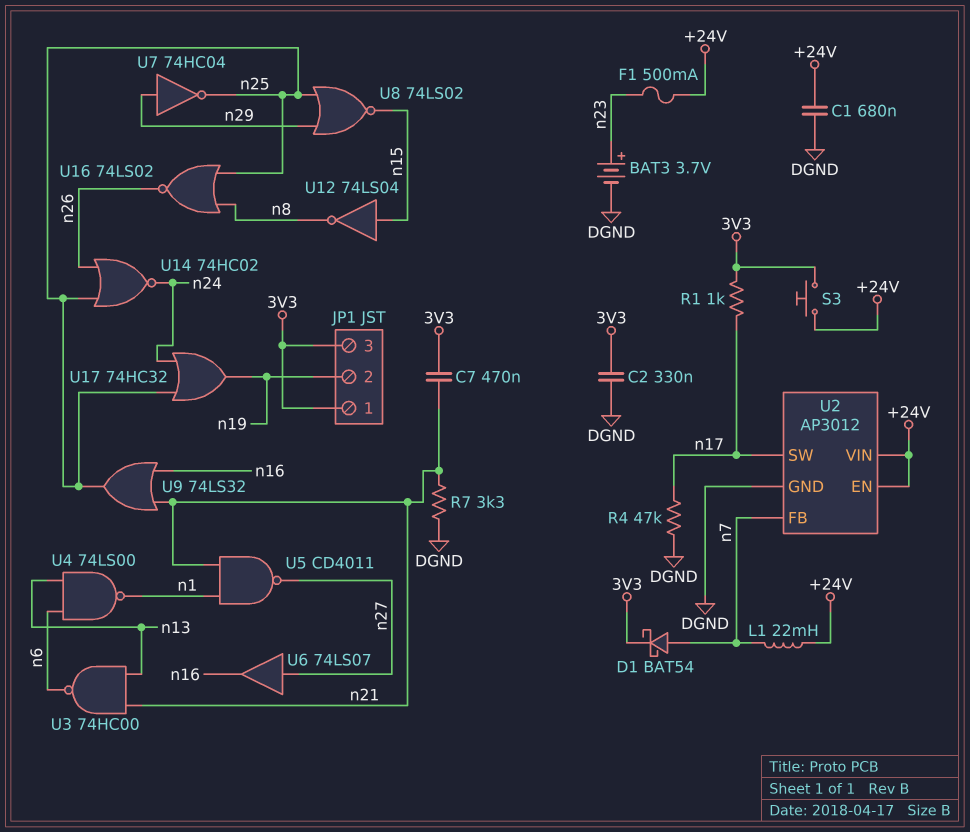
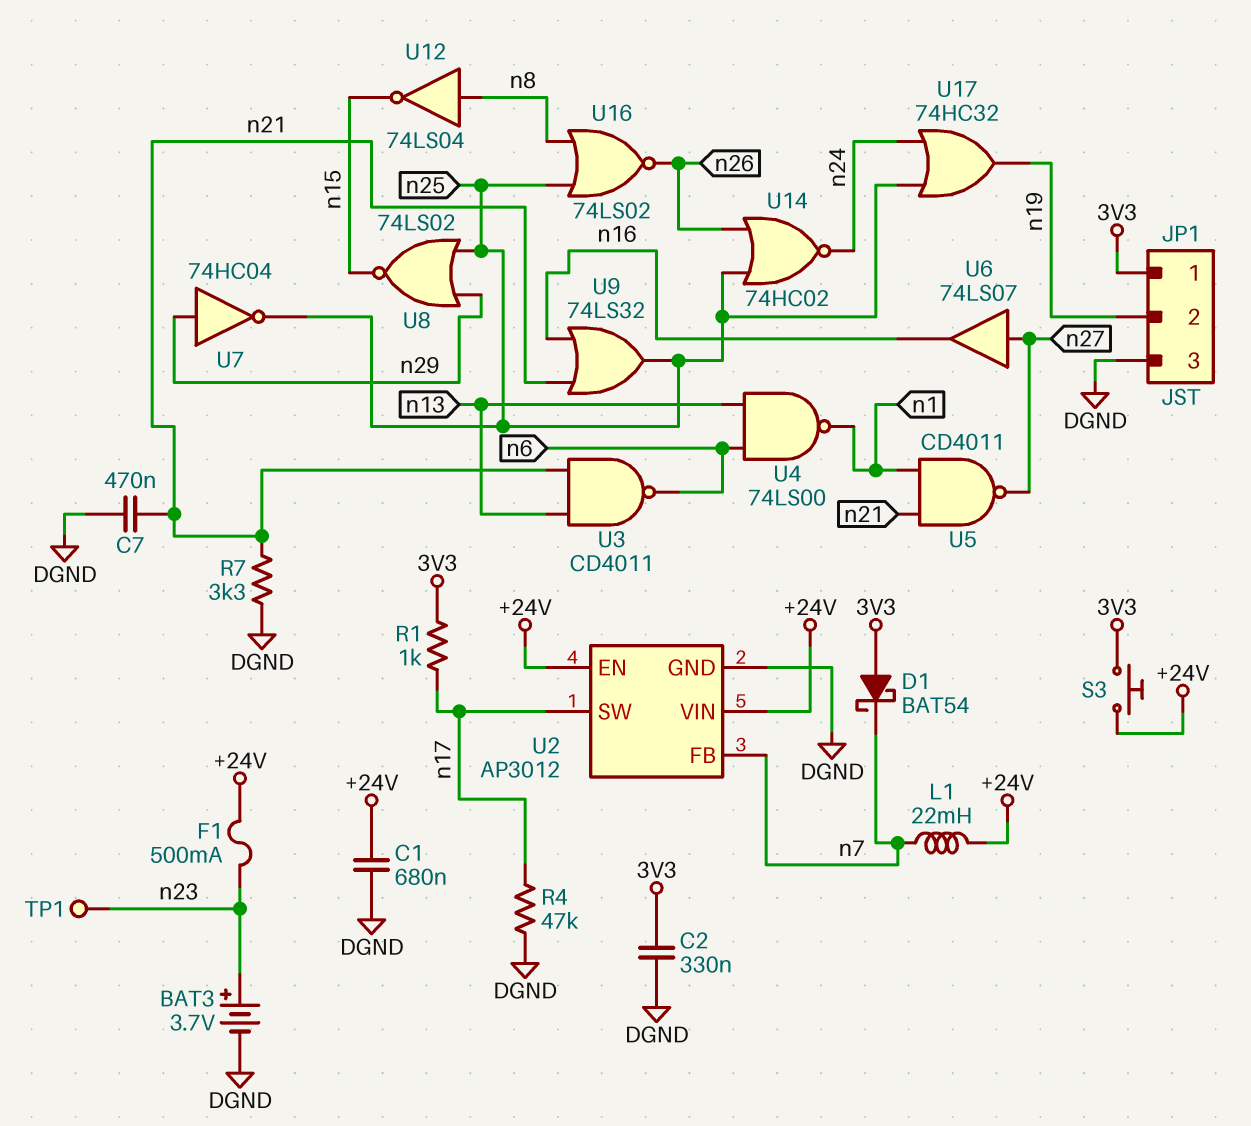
C7: 470nF (3V3, n21) -> 470nF (DGND, n21)
D1: schottky BAT54 (A n7, K 3V3) -> schottky BAT54 (A 3V3, K n7)
JP1 pin 3: 3V3 -> DGND
TP1: none -> test point (n23)
U3: NAND 74HC00 (in n13, in n21, out n6) -> NAND CD4011 (in n13, in n21, out n6)
U12: NOT 74LS04 (in n15, out n8) -> NOT 74LS04 (in n8, out n15)

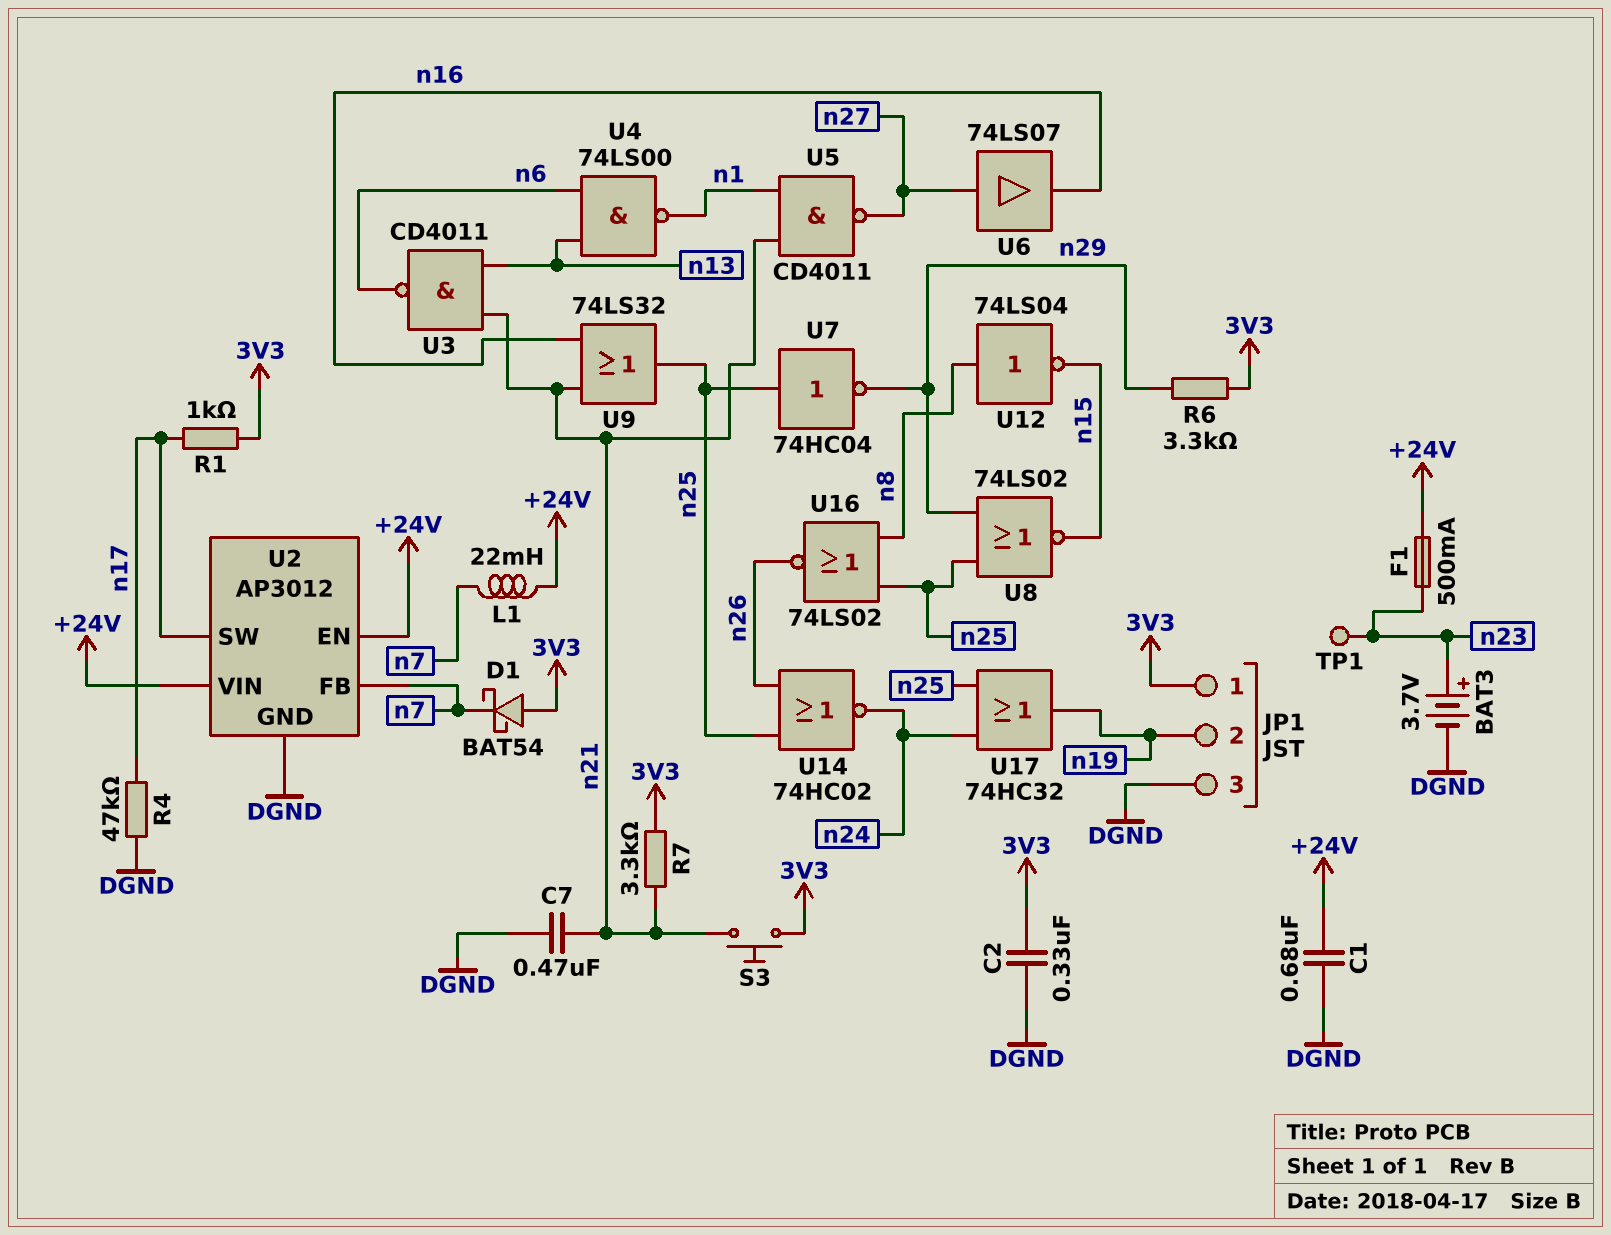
R6: none -> 3.3k (3V3, n29)
R7: 3.3k (DGND, n21) -> 3.3k (3V3, n21)
S3: button (+24V, 3V3) -> button (3V3, n21)
U7: NOT 74HC04 (in n29, out n25) -> NOT 74HC04 (in n25, out n29)

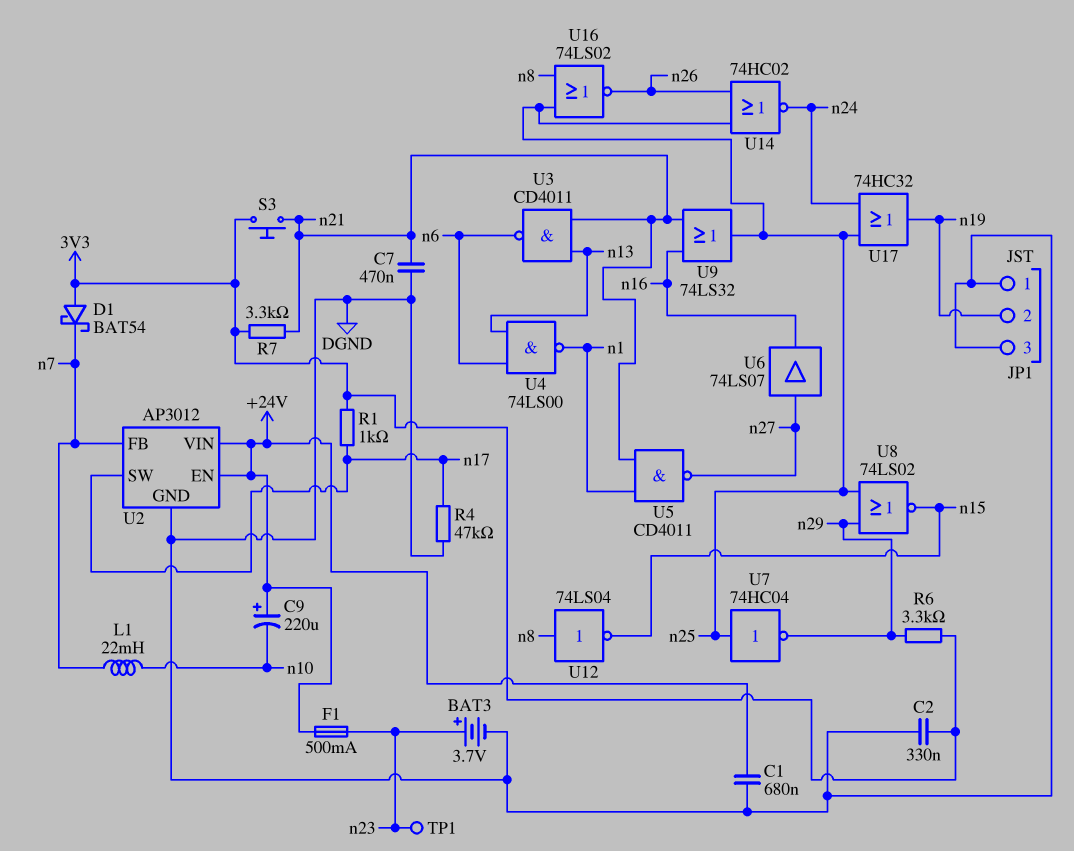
C9: none -> 220uF (plus +24V, minus n10)
JP1 pin 1: 3V3 -> DGND
L1: 22mH (+24V, n7) -> 22mH (n7, n10)

